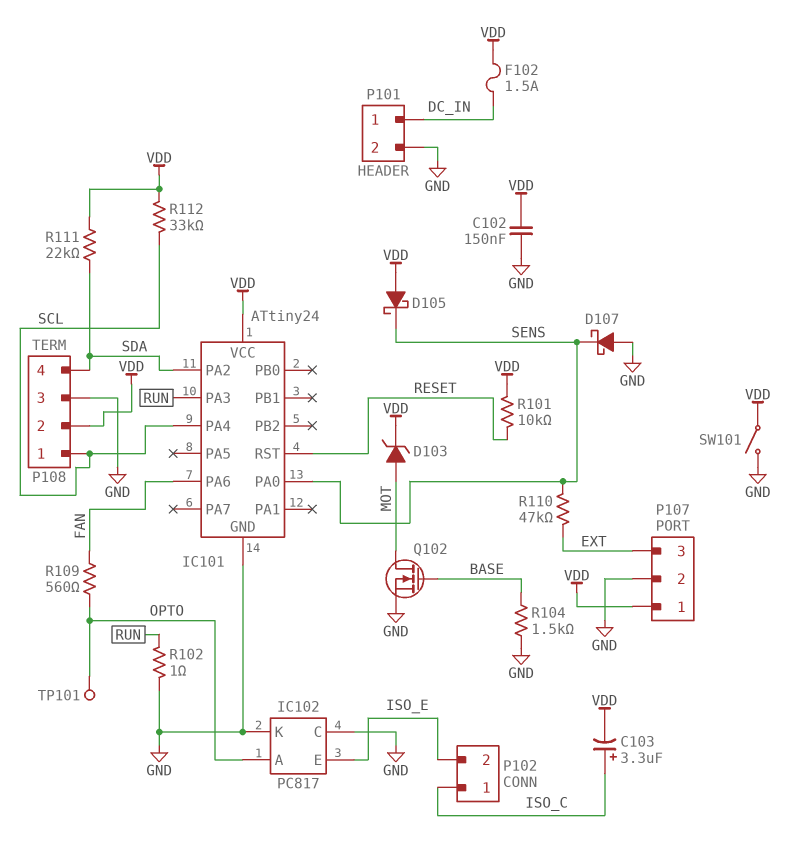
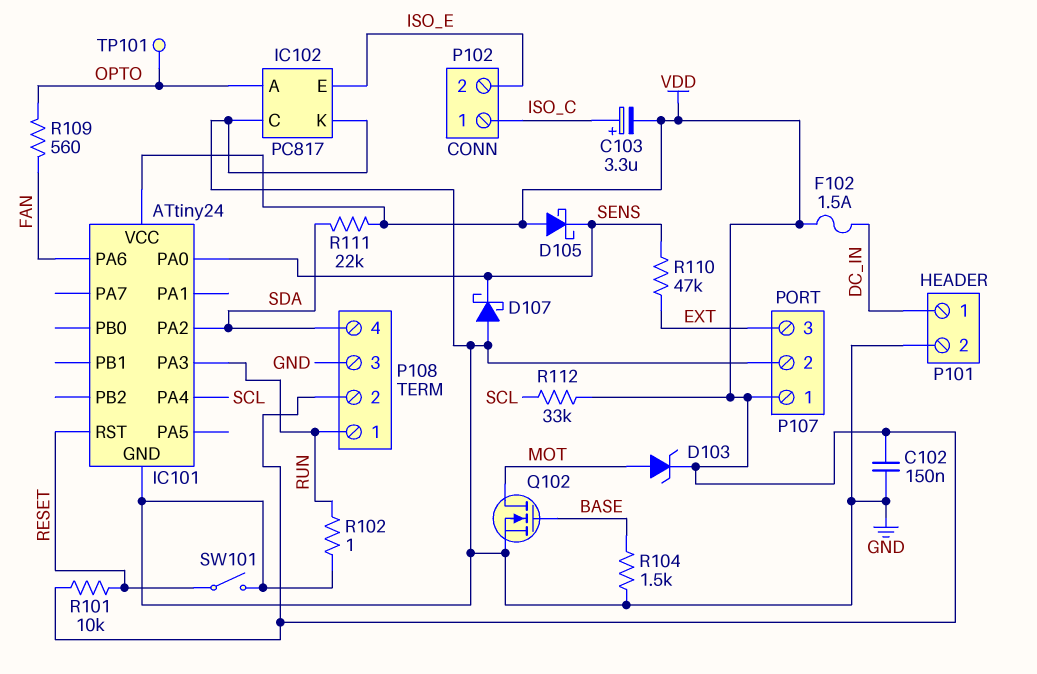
P108 pin 1: SCL -> RUN
SW101: switch (GND, VDD) -> switch (GND, RESET)

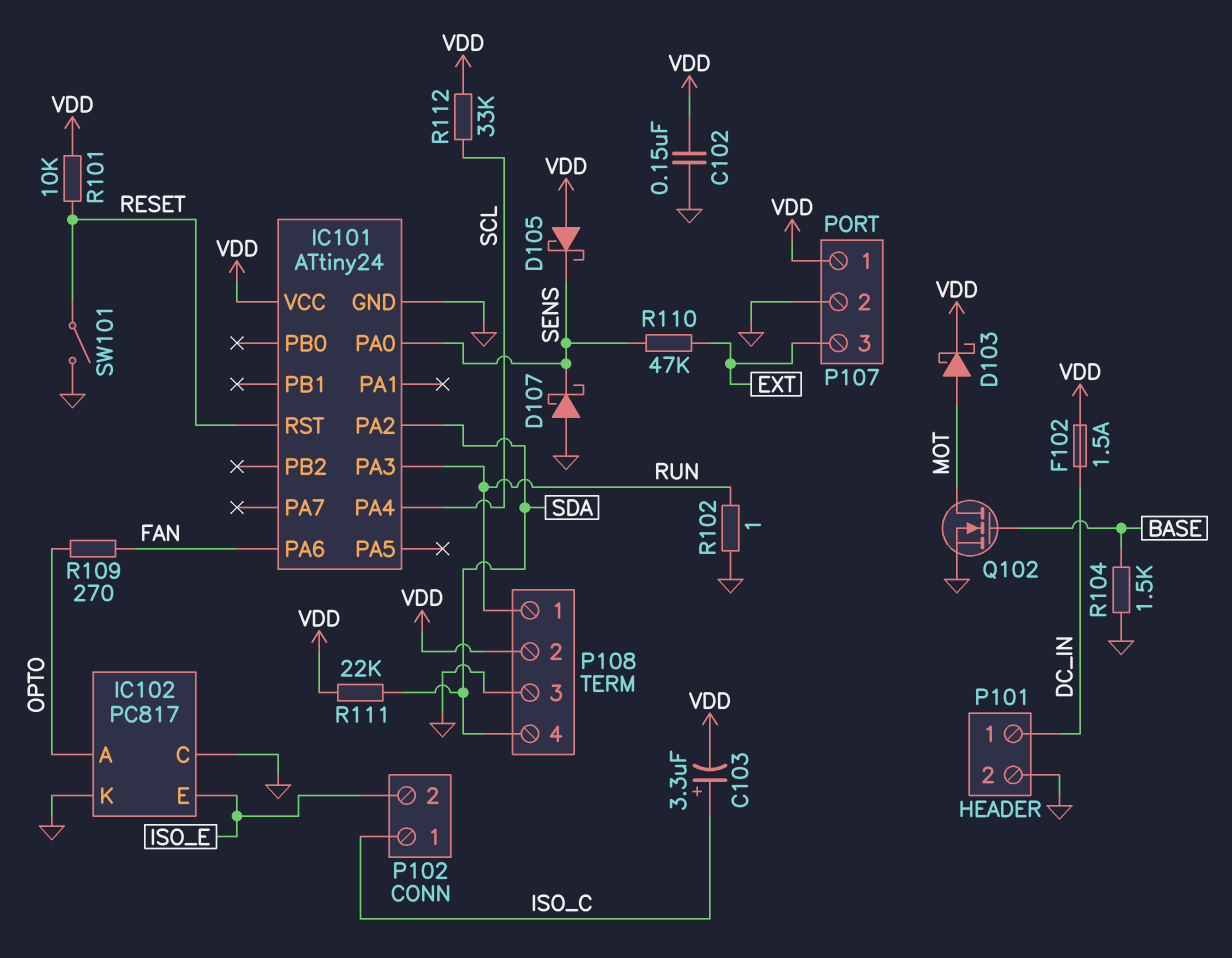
D103: zener (A MOT, K VDD) -> schottky (A MOT, K VDD)
R109: 560 (FAN, OPTO) -> 270 (FAN, OPTO)
TP101: test point (OPTO) -> none

